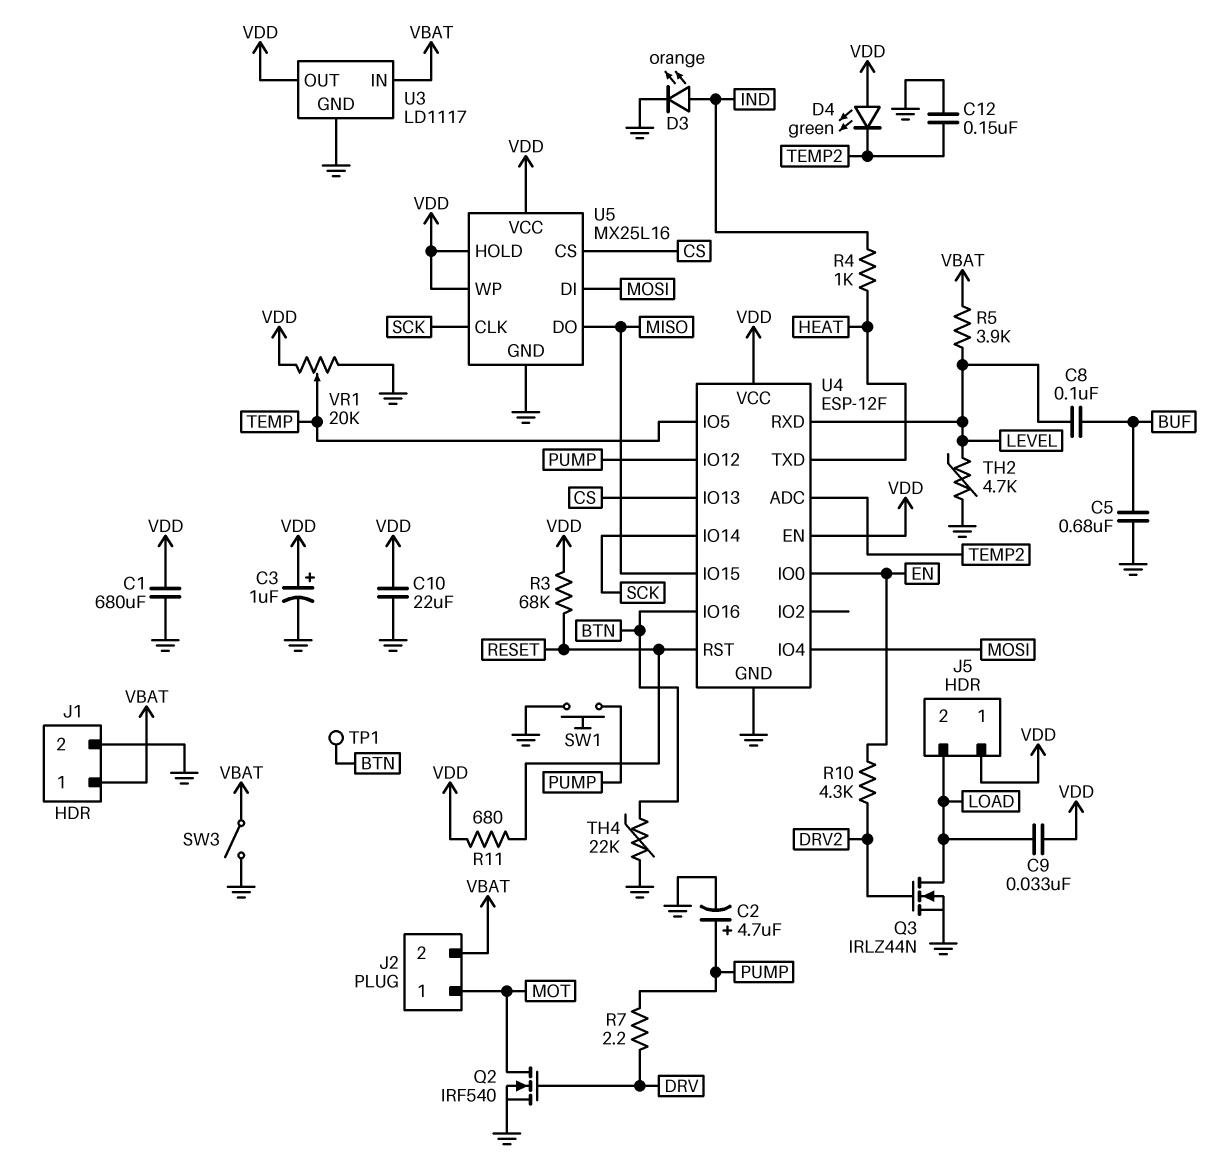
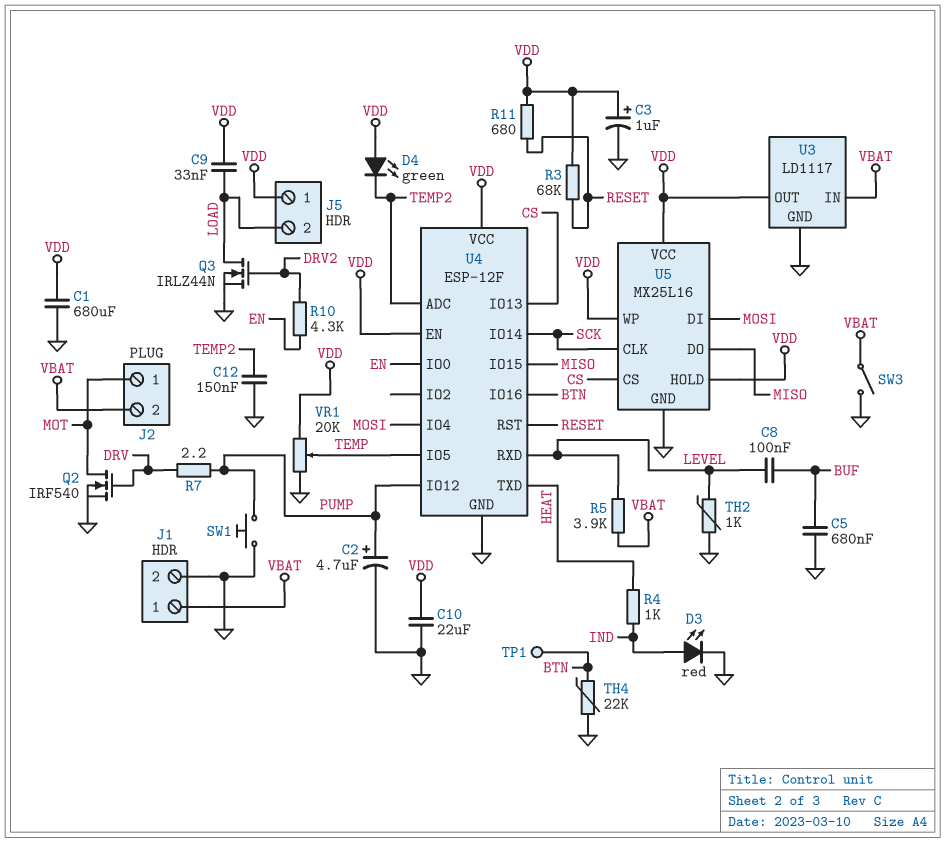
D3: LED orange (A IND, K GND) -> LED red (A IND, K GND)
TH2: 4.7k (GND, LEVEL) -> 1k (GND, LEVEL)

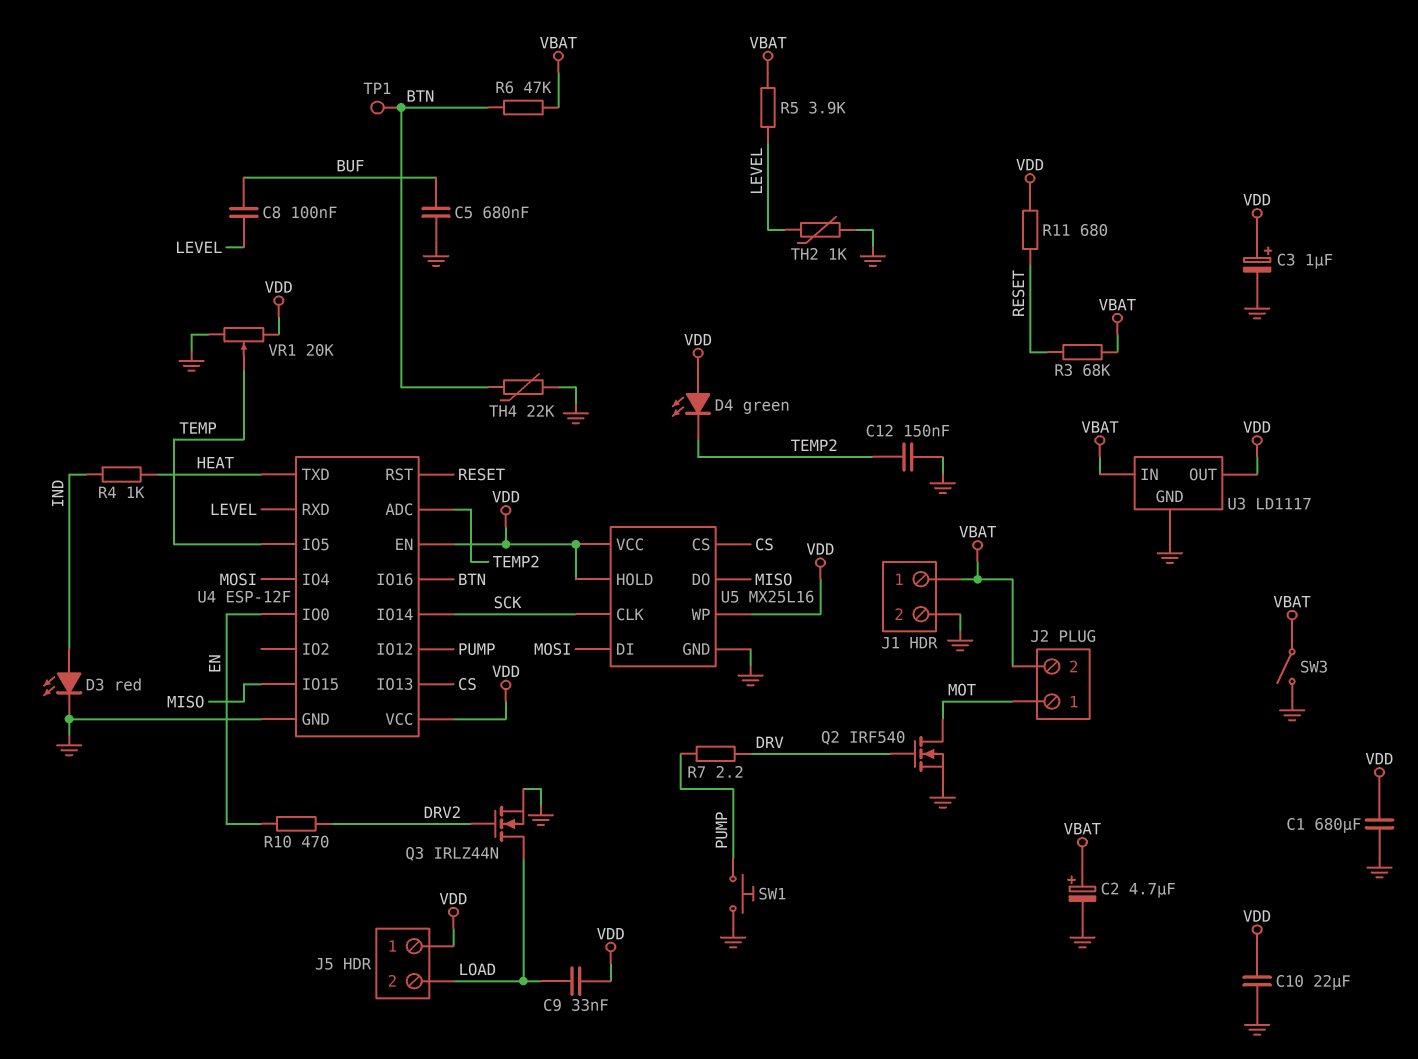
C2: 4.7uF (plus PUMP, minus GND) -> 4.7uF (plus VBAT, minus GND)
R3: 68k (RESET, VDD) -> 68k (RESET, VBAT)
R6: none -> 47k (BTN, VBAT)
R10: 4.3k (DRV2, EN) -> 470 (DRV2, EN)

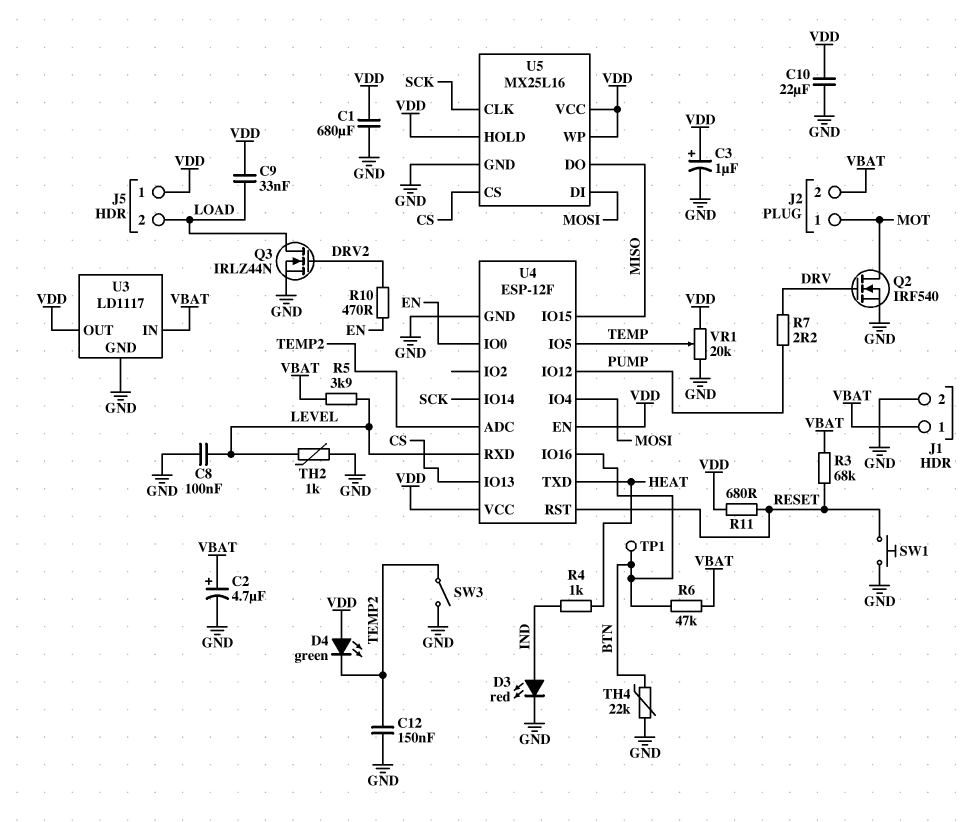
C5: 680nF (BUF, GND) -> none
C8: 100nF (BUF, LEVEL) -> 100nF (GND, LEVEL)
SW1: button (GND, PUMP) -> button (GND, RESET)
SW3: switch (GND, VBAT) -> switch (GND, TEMP2)

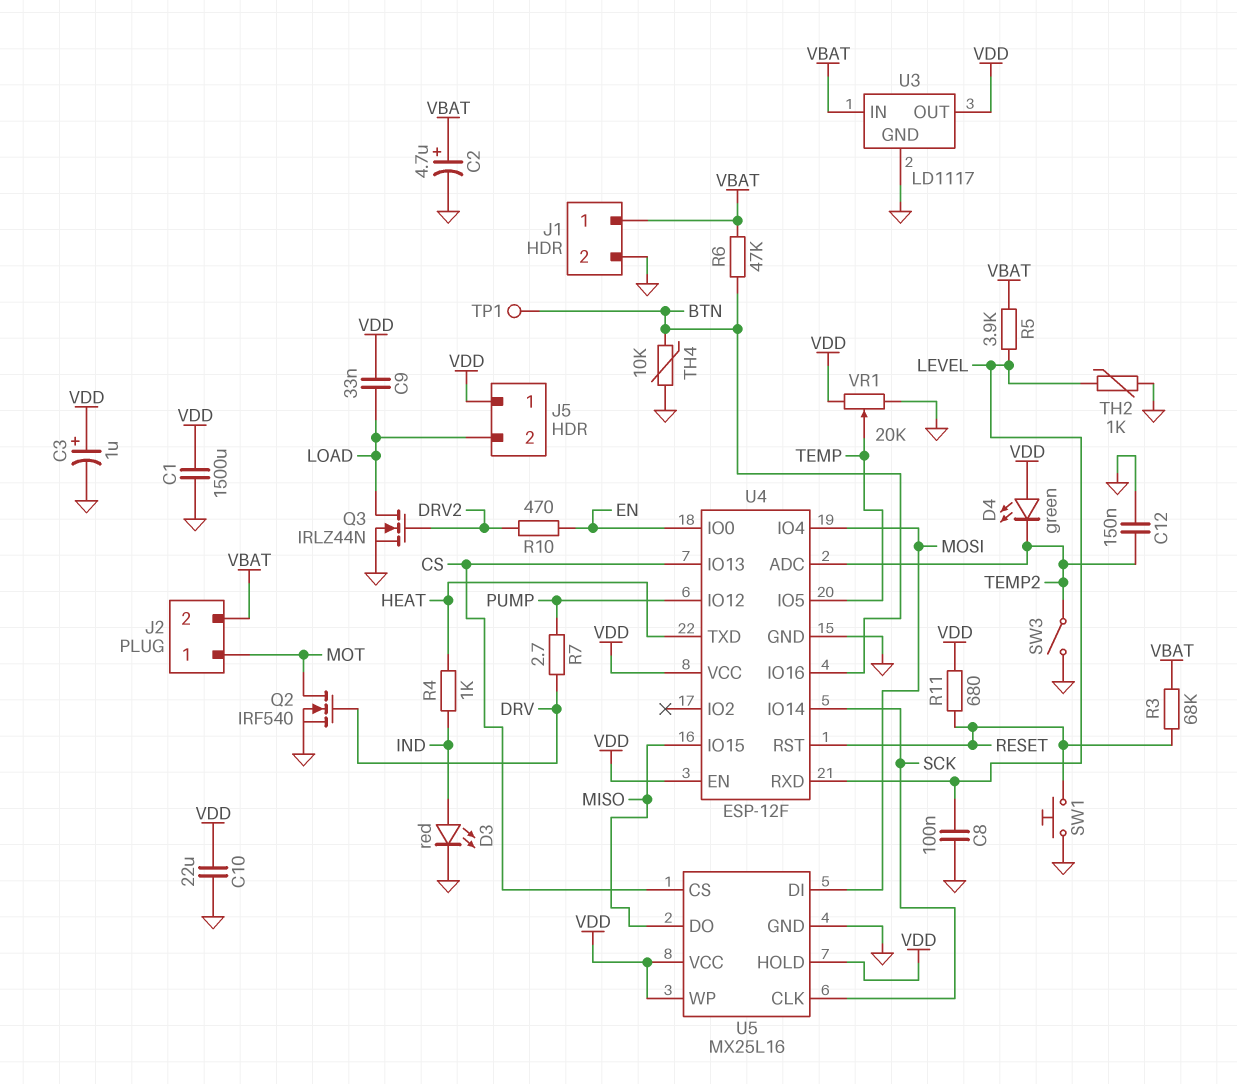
C1: 680uF (GND, VDD) -> 1500uF (GND, VDD)
R7: 2.2 (DRV, PUMP) -> 2.7 (DRV, PUMP)
TH4: 22k (BTN, GND) -> 10k (BTN, GND)

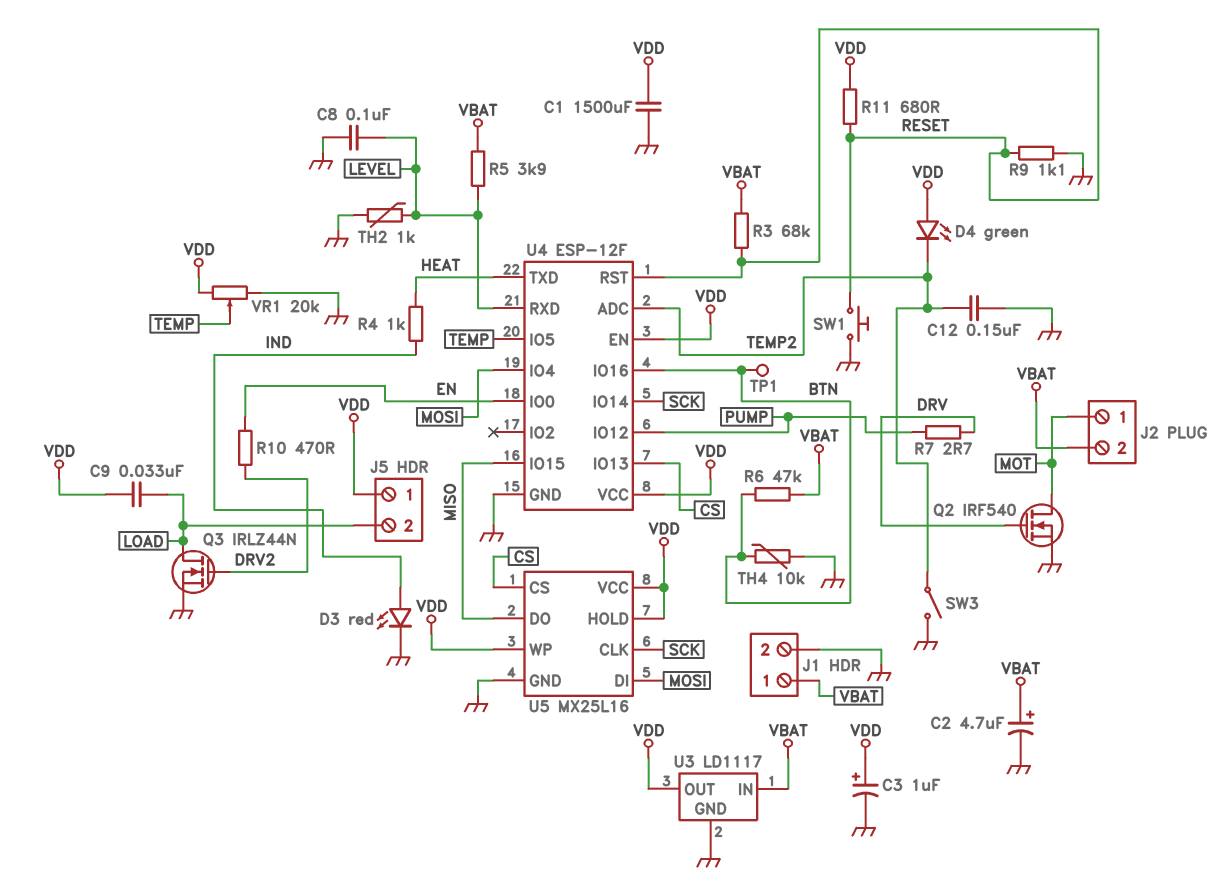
C10: 22uF (GND, VDD) -> none
R9: none -> 1.1k (GND, RESET)

